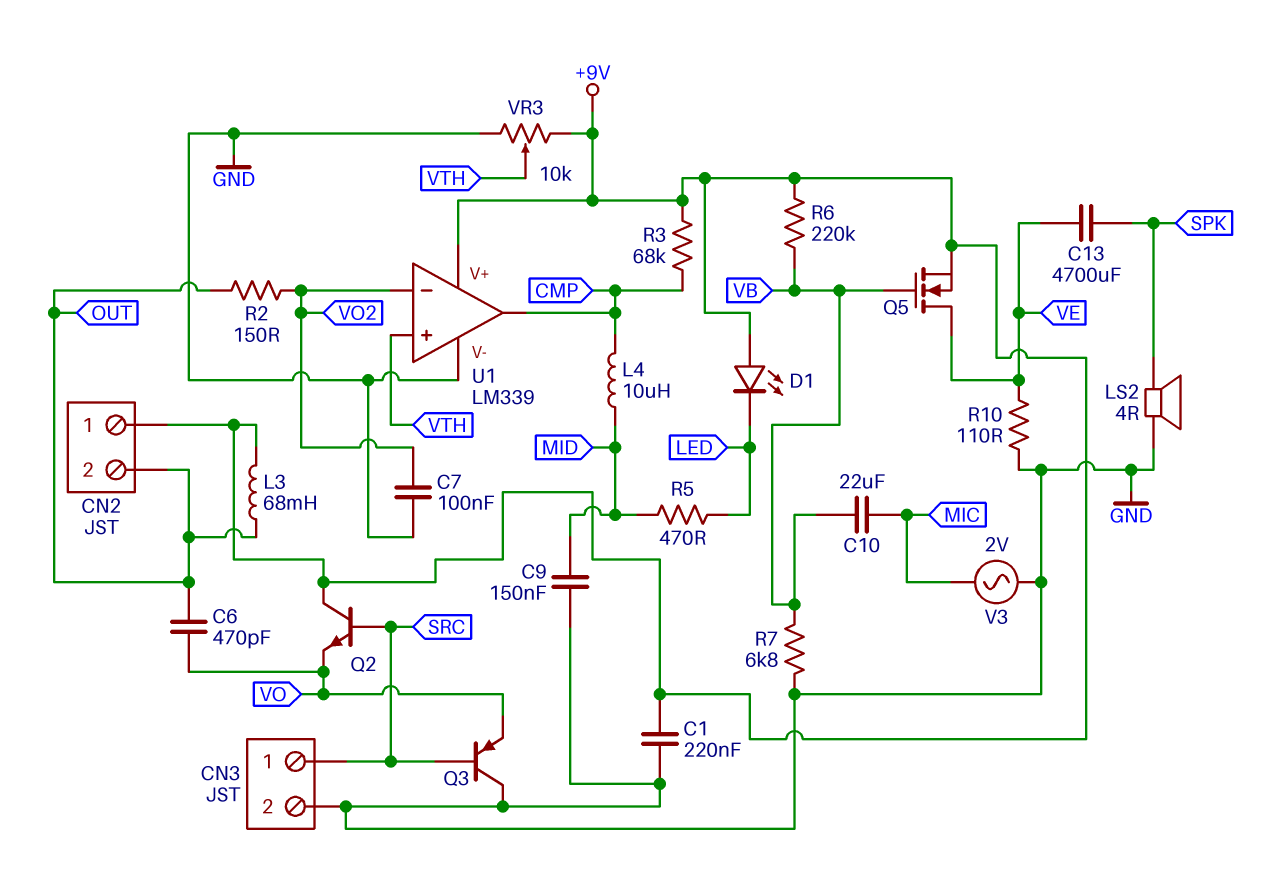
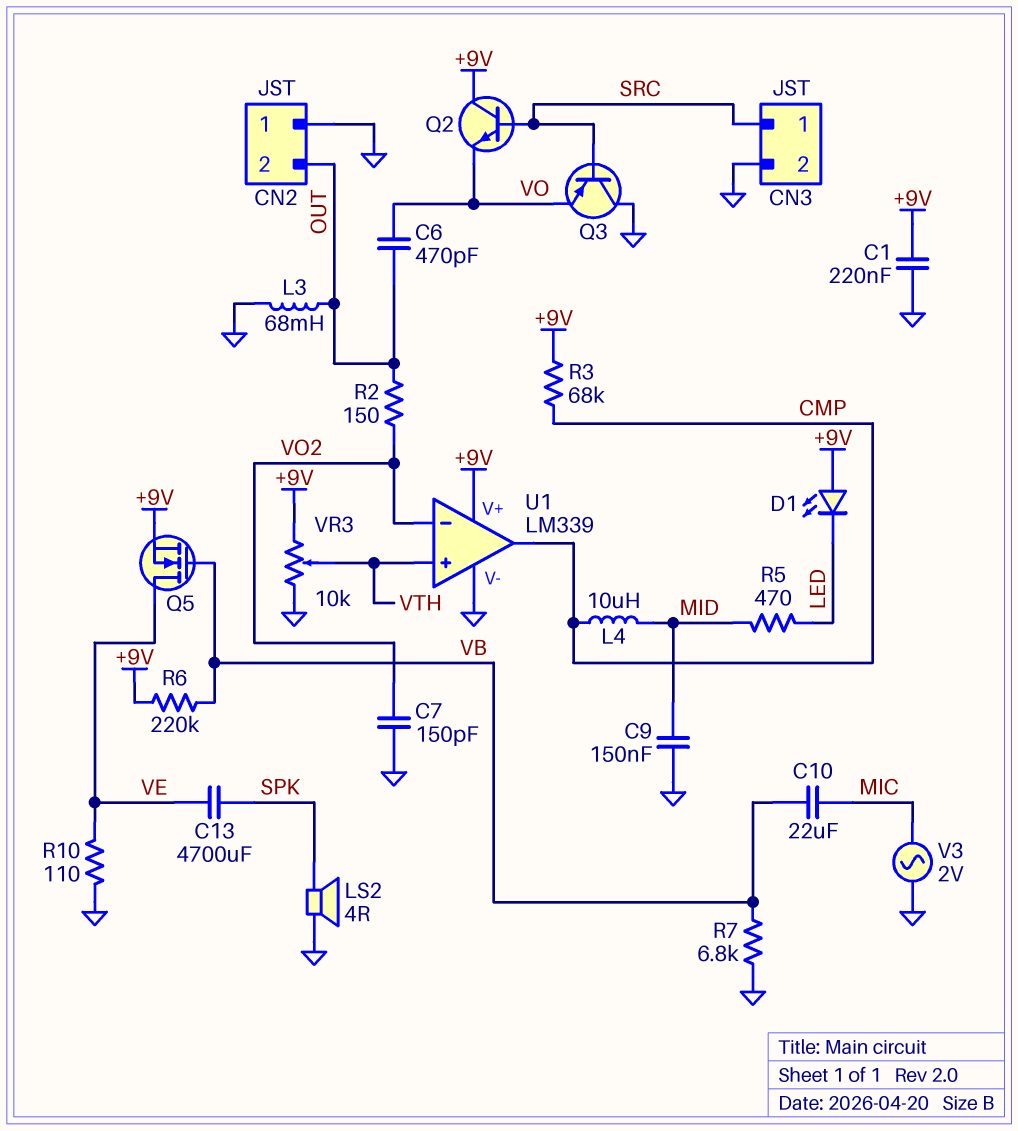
C7: 100nF (GND, VO2) -> 150pF (GND, VO2)
CN2 pin 1: +9V -> GND
L3: 68mH (+9V, OUT) -> 68mH (GND, OUT)

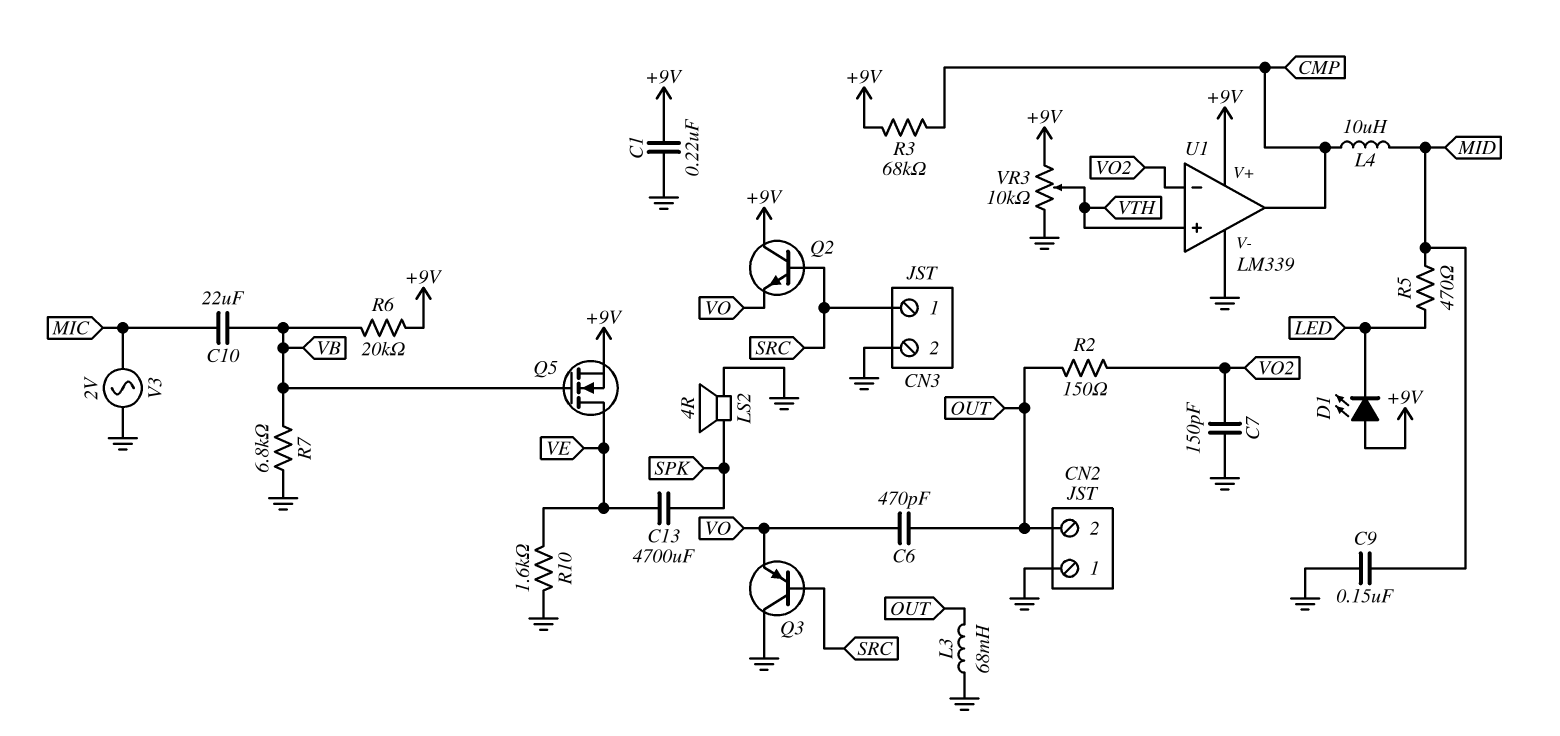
R6: 220k (+9V, VB) -> 20k (+9V, VB)
R10: 110 (GND, VE) -> 1.6k (GND, VE)

